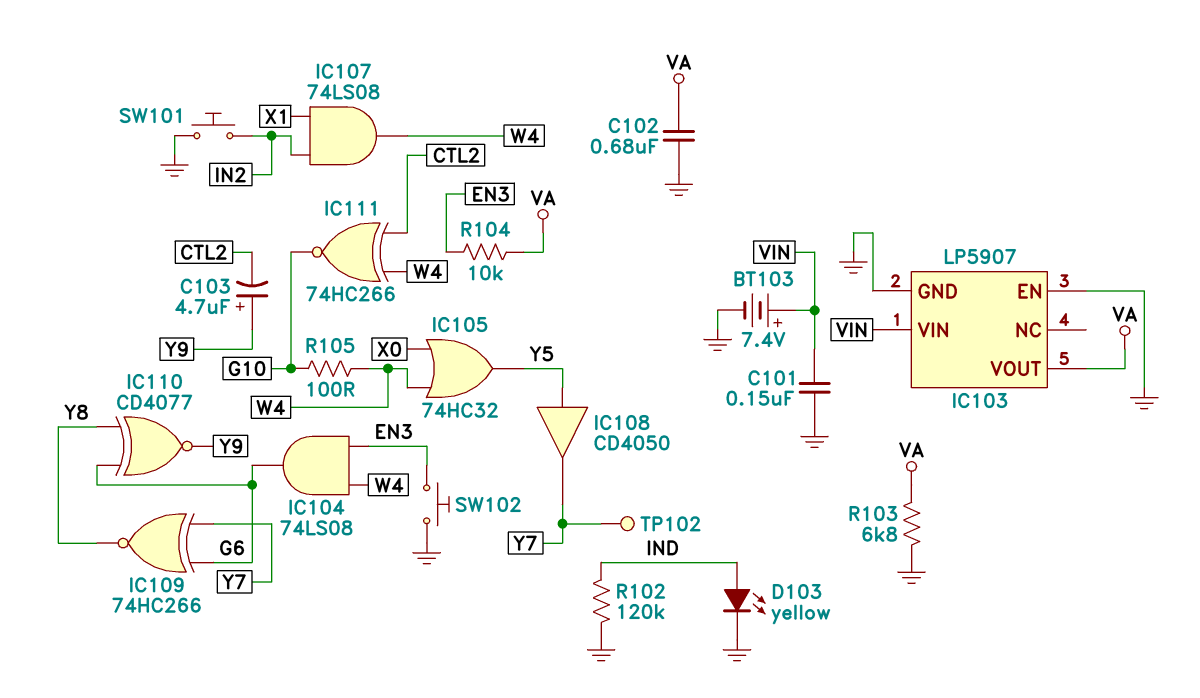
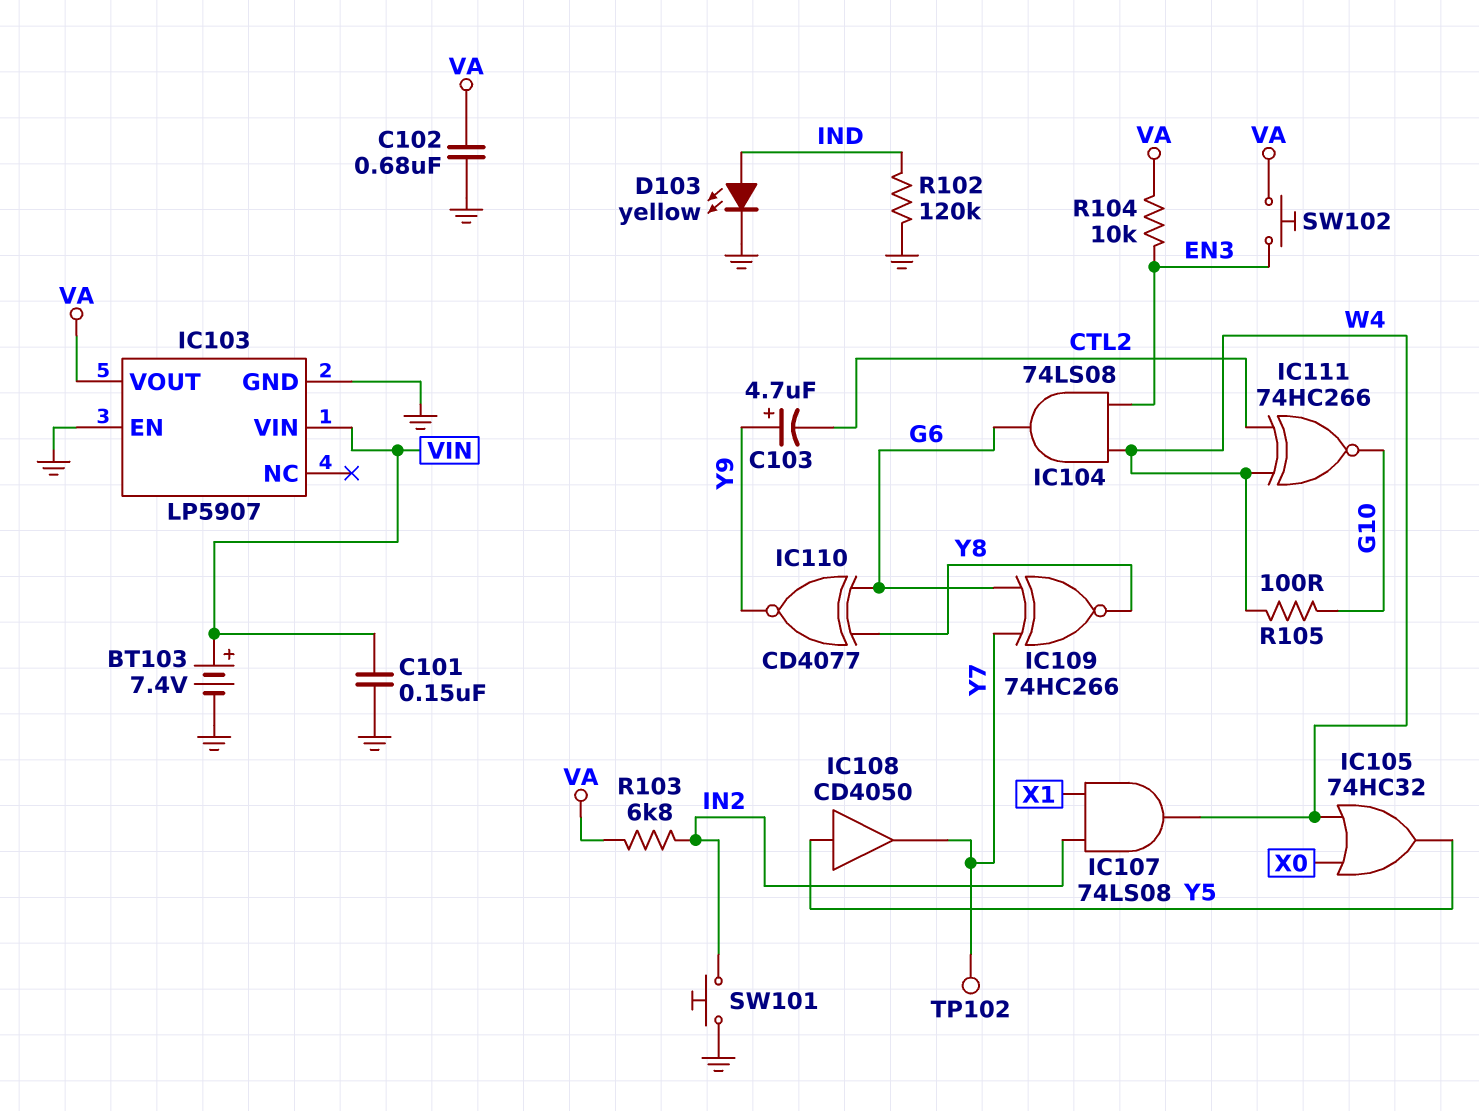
R103: 6.8k (GND, VA) -> 6.8k (IN2, VA)
SW102: button (EN3, GND) -> button (EN3, VA)

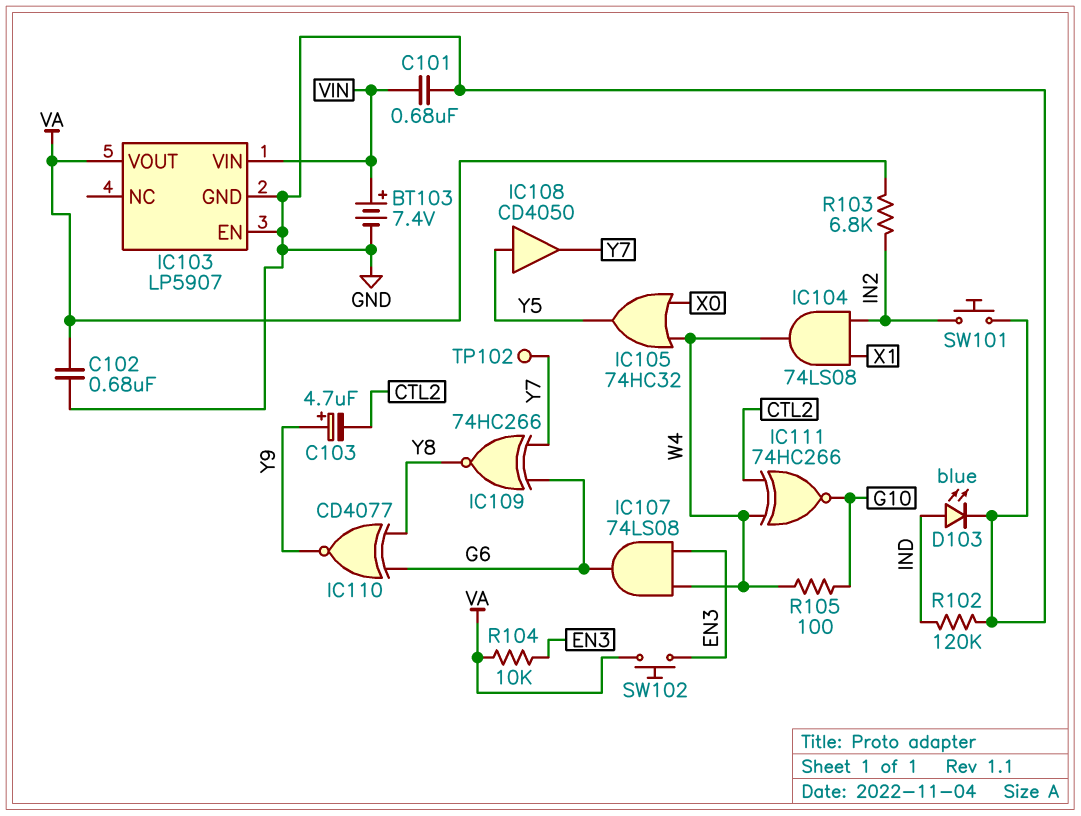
C101: 150nF (GND, VIN) -> 680nF (GND, VIN)
D103: LED yellow (A IND, K GND) -> LED blue (A IND, K GND)
IC104: AND 74LS08 (in EN3, in W4, out G6) -> AND 74LS08 (in IN2, in X1, out W4)
IC107: AND 74LS08 (in IN2, in X1, out W4) -> AND 74LS08 (in EN3, in W4, out G6)

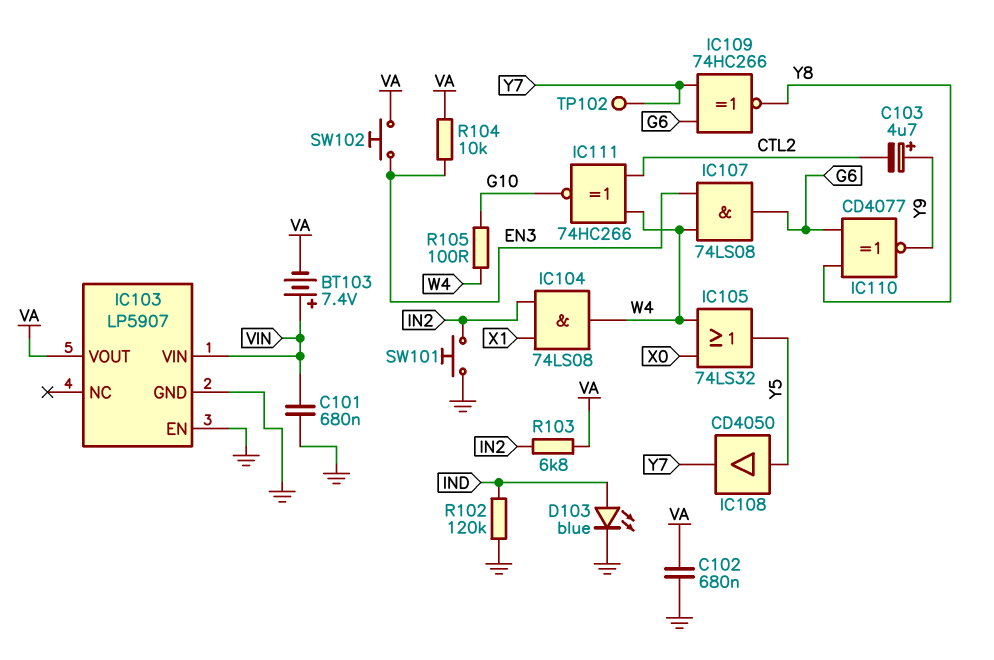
BT103: 7.4V (plus VIN, minus GND) -> 7.4V (plus VIN, minus VA)
IC105: OR 74HC32 (in W4, in X0, out Y5) -> OR 74LS32 (in W4, in X0, out Y5)

